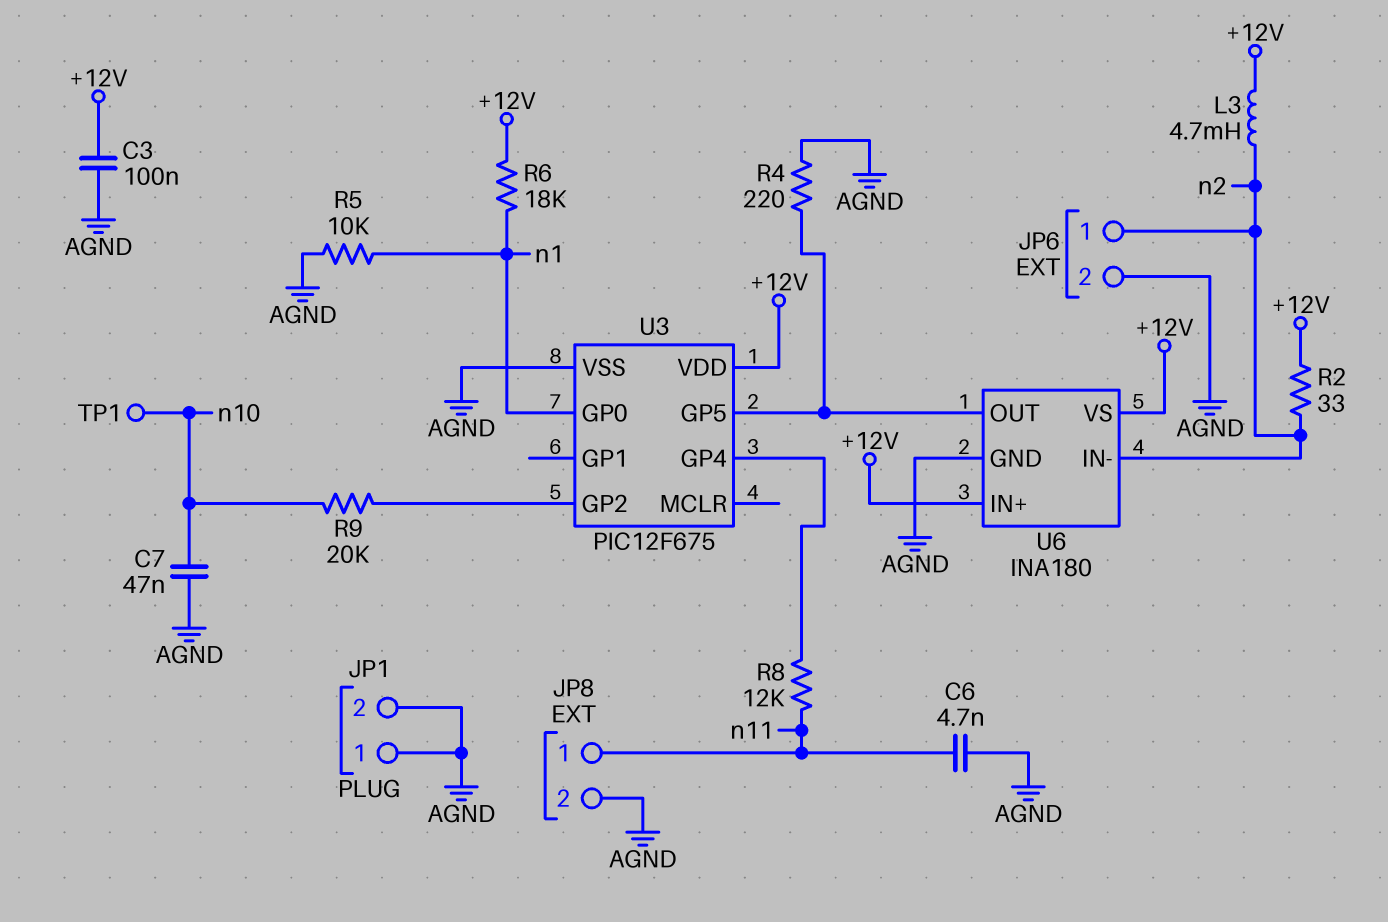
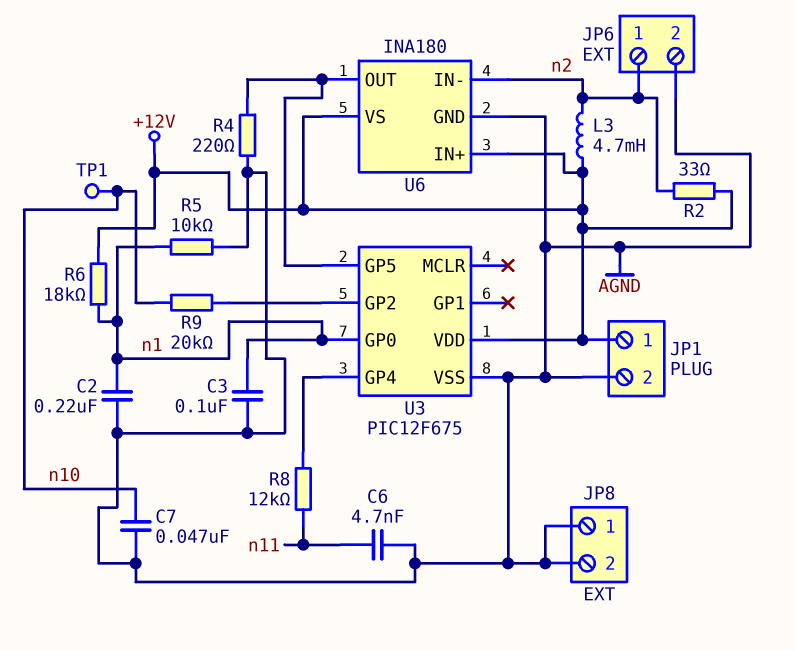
C2: none -> 220nF (AGND, n1)
C3: 100nF (+12V, AGND) -> 100nF (AGND, n1)
JP1 pin 1: AGND -> +12V
JP8 pin 1: n11 -> AGND

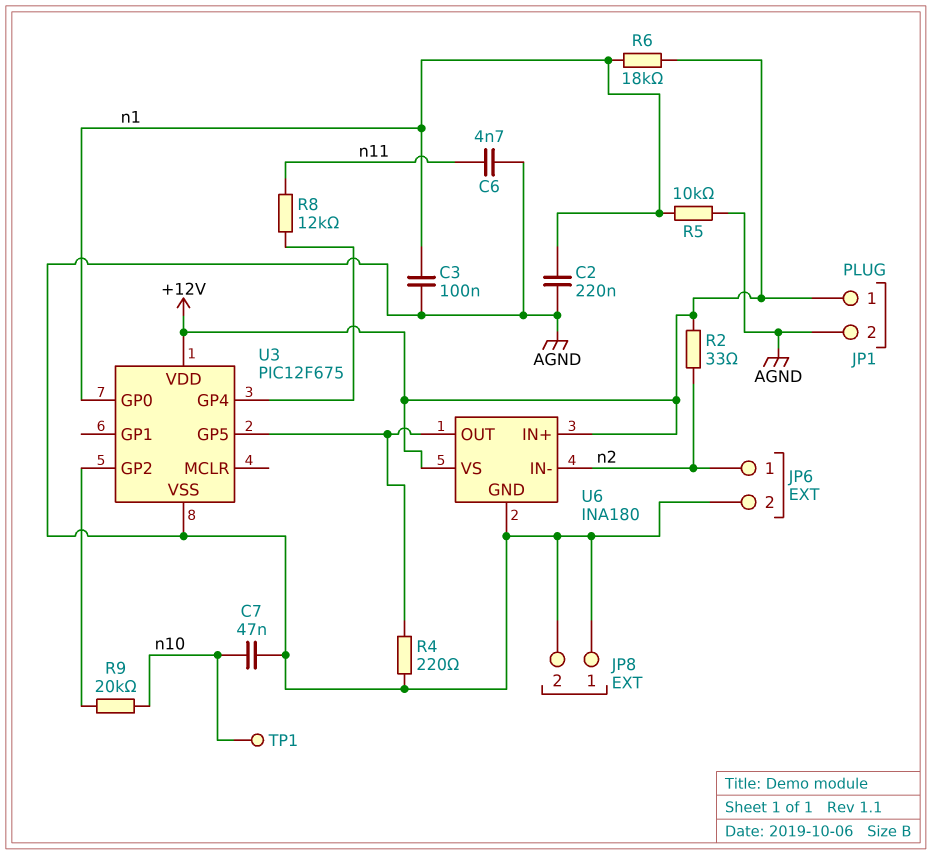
L3: 4.7mH (+12V, n2) -> none

